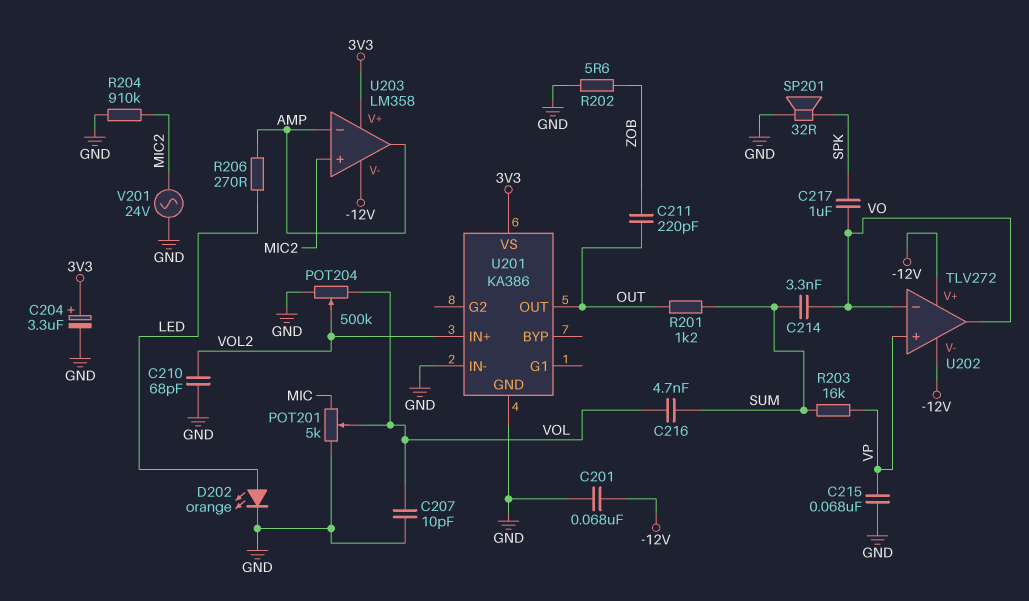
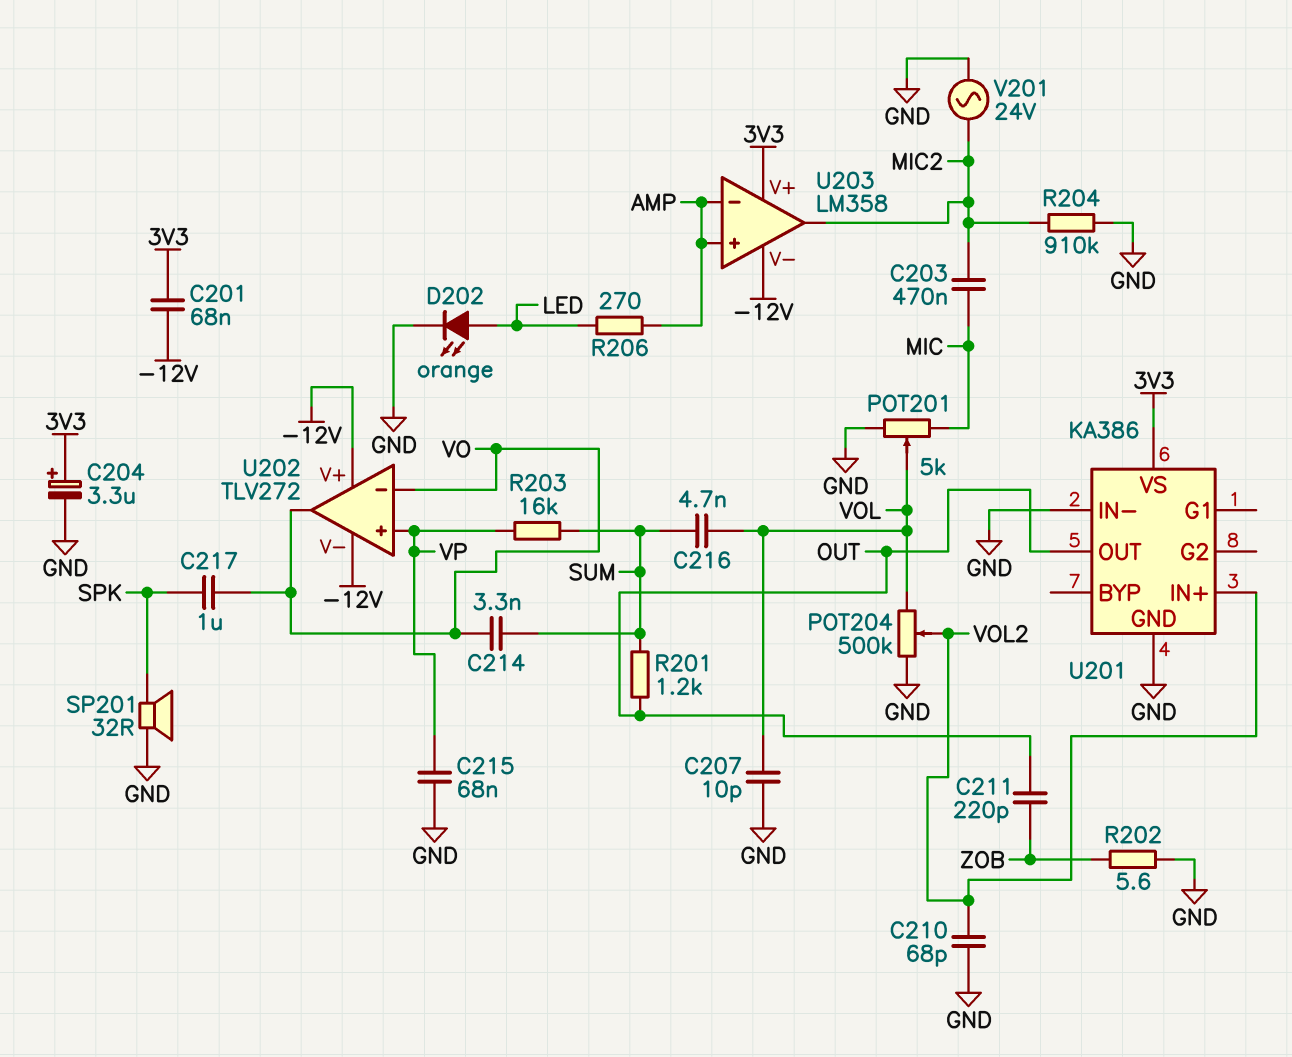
C201: 68nF (-12V, GND) -> 68nF (-12V, 3V3)
C203: none -> 470nF (MIC, MIC2)
U203 pin in+: MIC2 -> AMP
U203 pin out: AMP -> MIC2

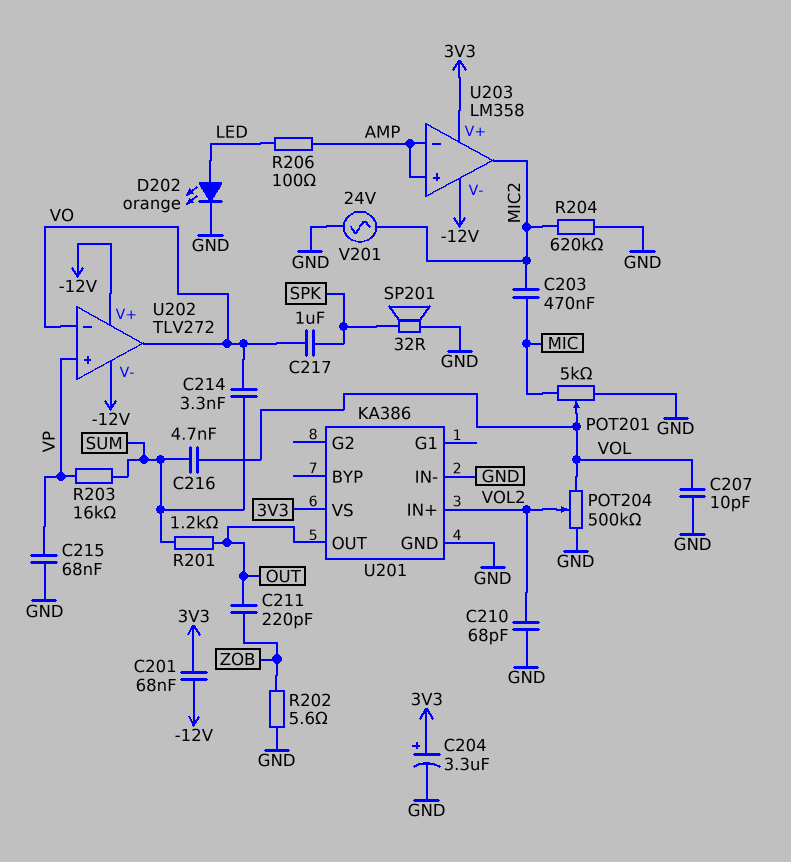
R204: 910k (GND, MIC2) -> 620k (GND, MIC2)
R206: 270 (AMP, LED) -> 100 (AMP, LED)

